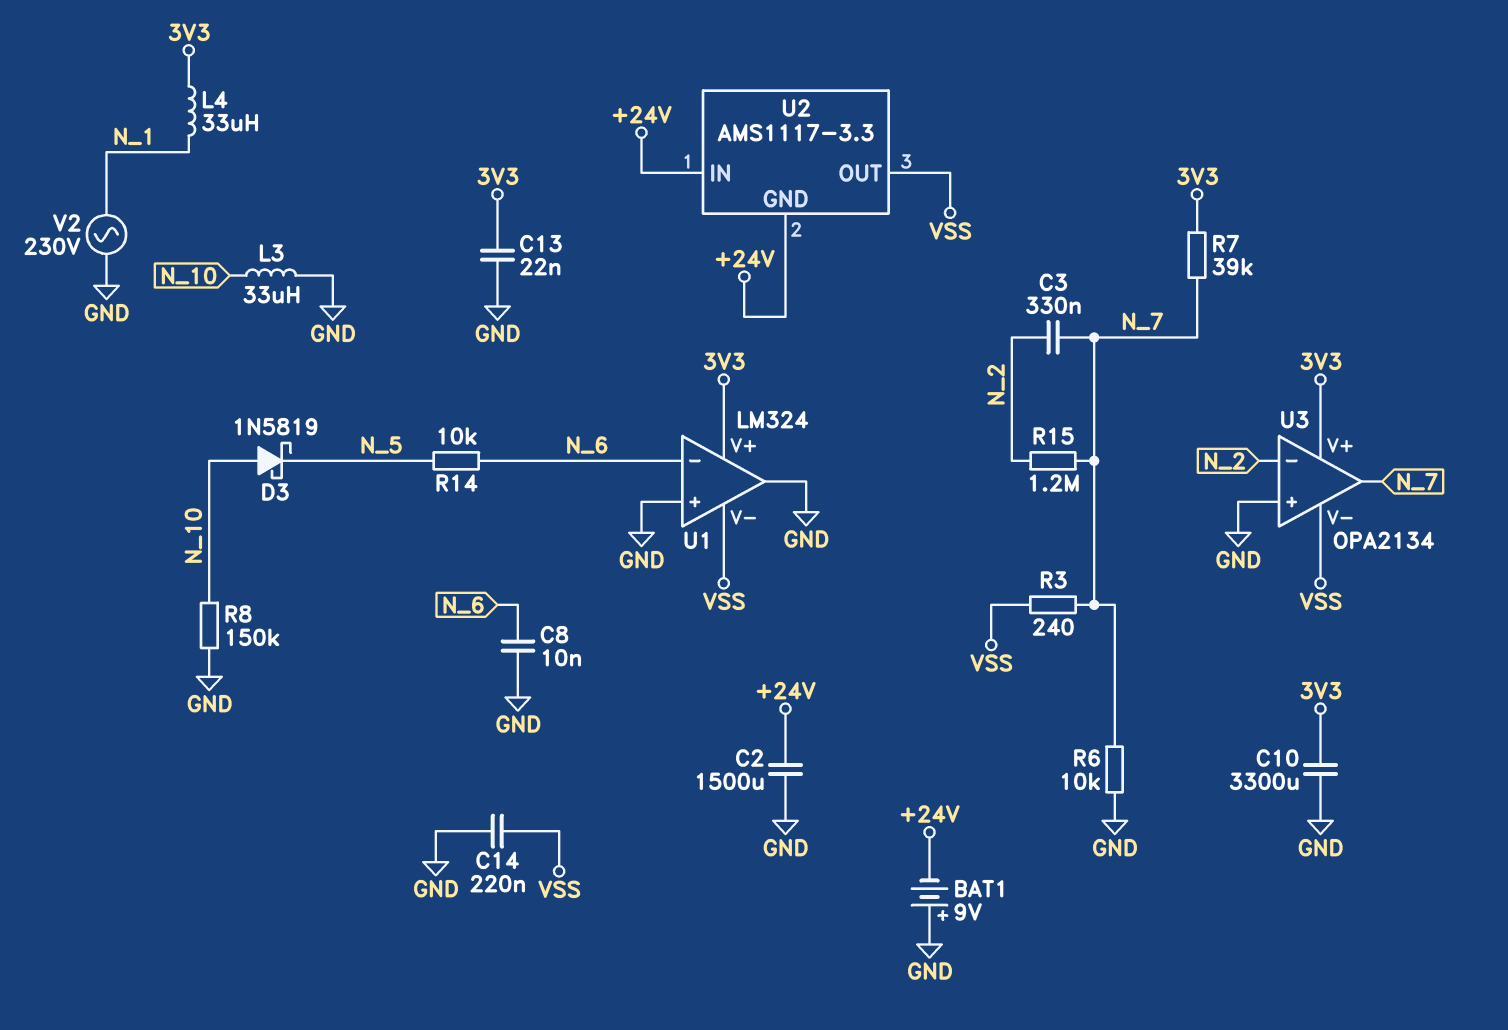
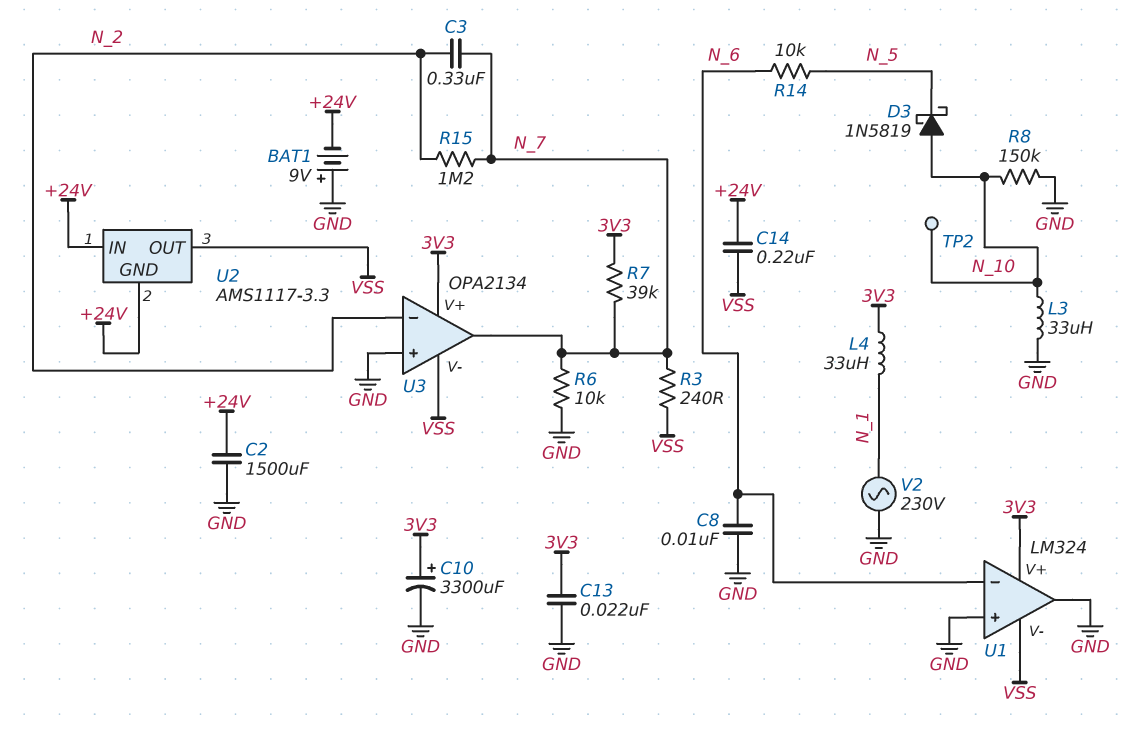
C10: 3300uF (3V3, GND) -> 3300uF (plus 3V3, minus GND)
C14: 220nF (GND, VSS) -> 220nF (+24V, VSS)
TP2: none -> test point (N_10)

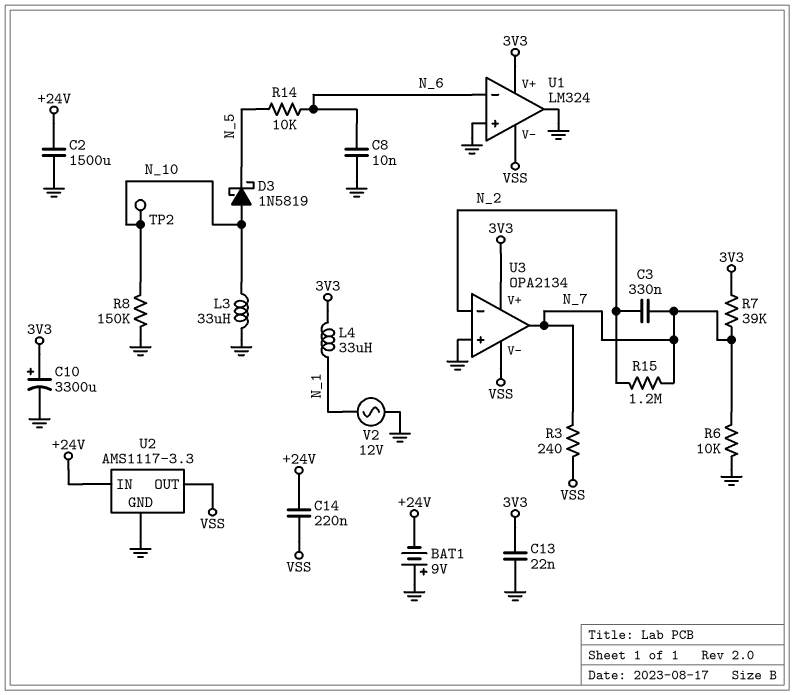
U2 pin GND: +24V -> GND
V2: AC 230V (GND, N_1) -> AC 12V (GND, N_1)

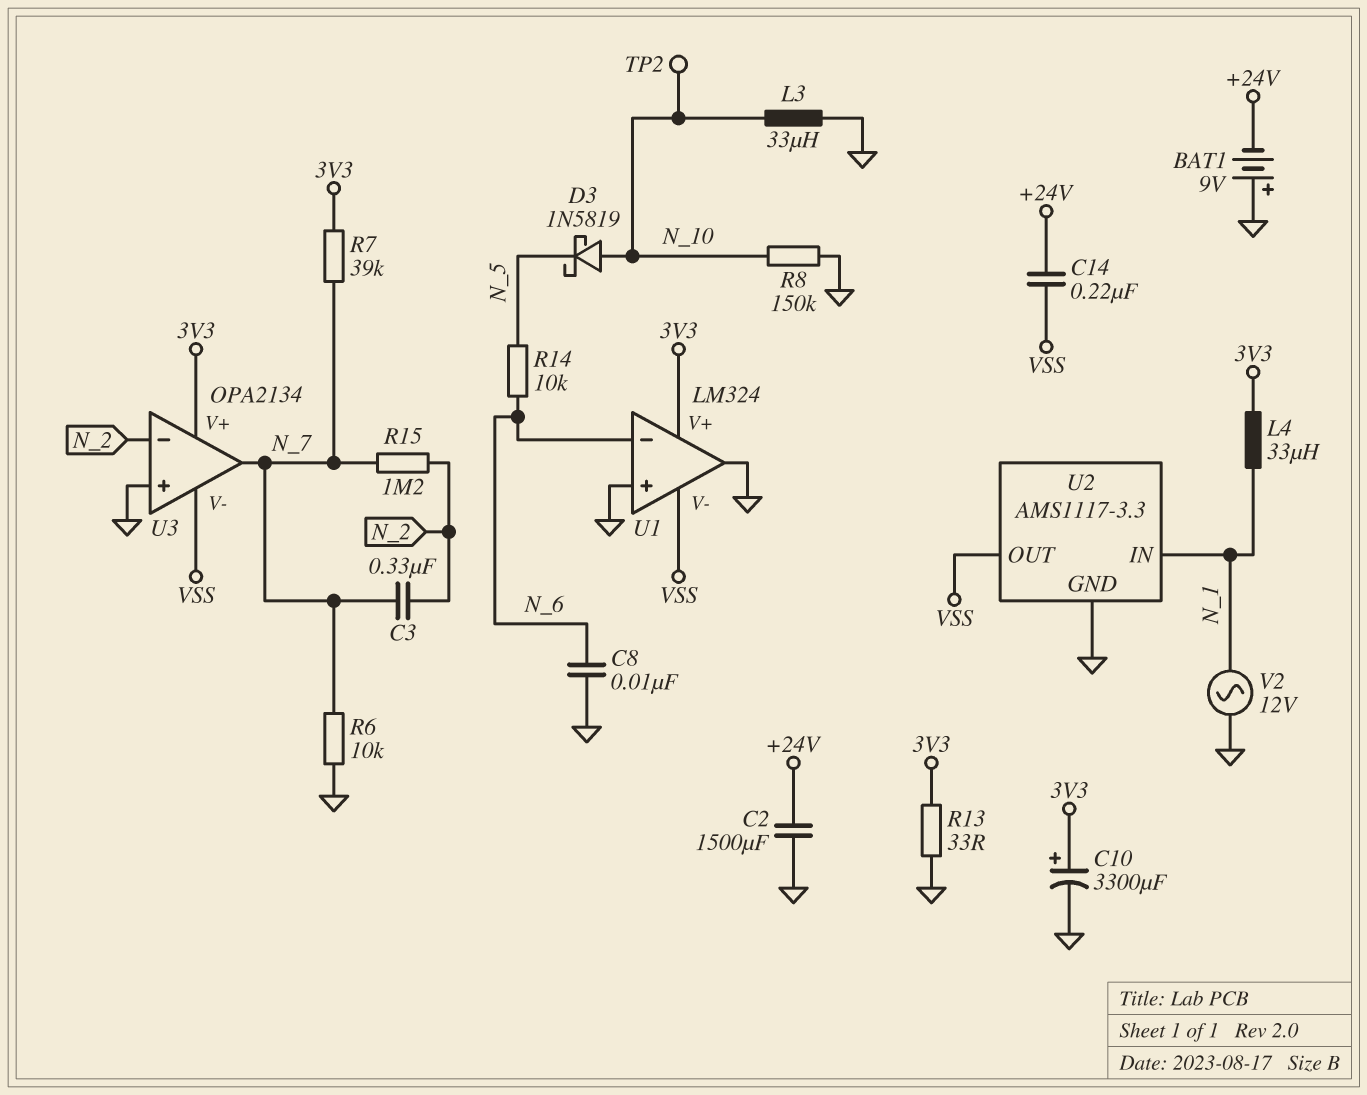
C13: 22nF (3V3, GND) -> none
R3: 240 (N_7, VSS) -> none
R13: none -> 33 (3V3, GND)
U2 pin IN: +24V -> N_1

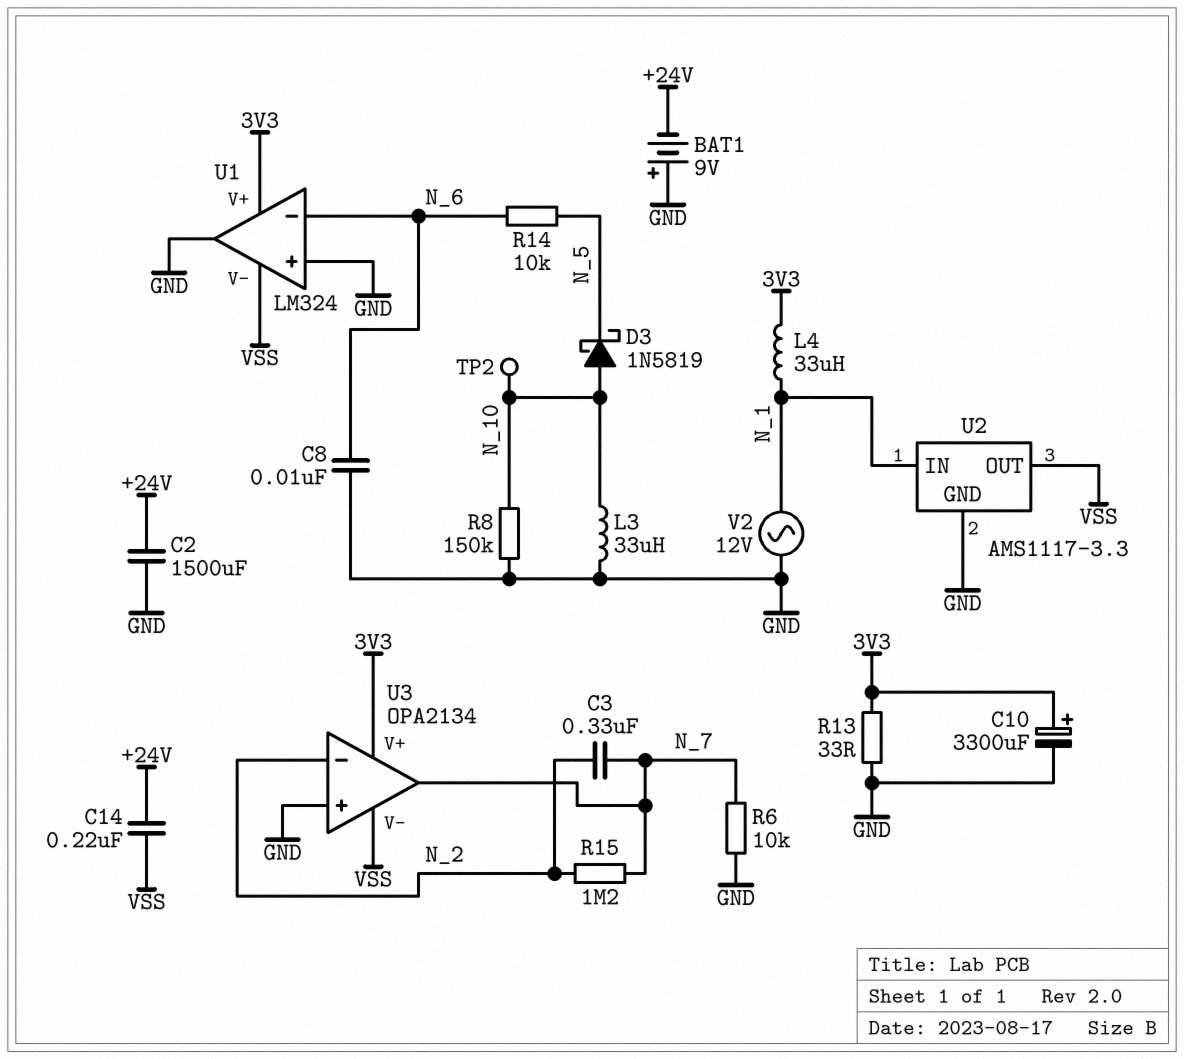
R7: 39k (3V3, N_7) -> none

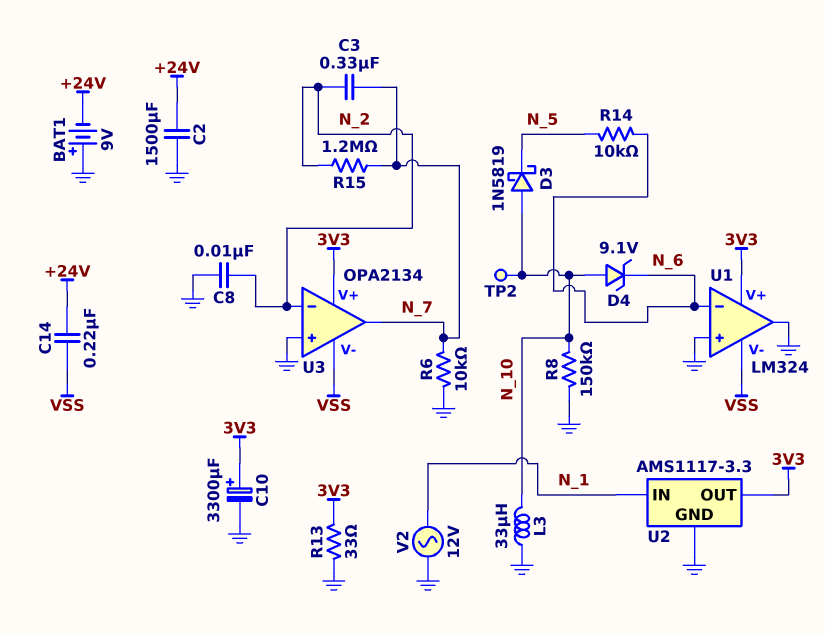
C8: 10nF (GND, N_6) -> 10nF (GND, N_2)
D4: none -> zener 9.1V (A N_10, K N_6)
L4: 33uH (3V3, N_1) -> none
U2 pin OUT: VSS -> 3V3

